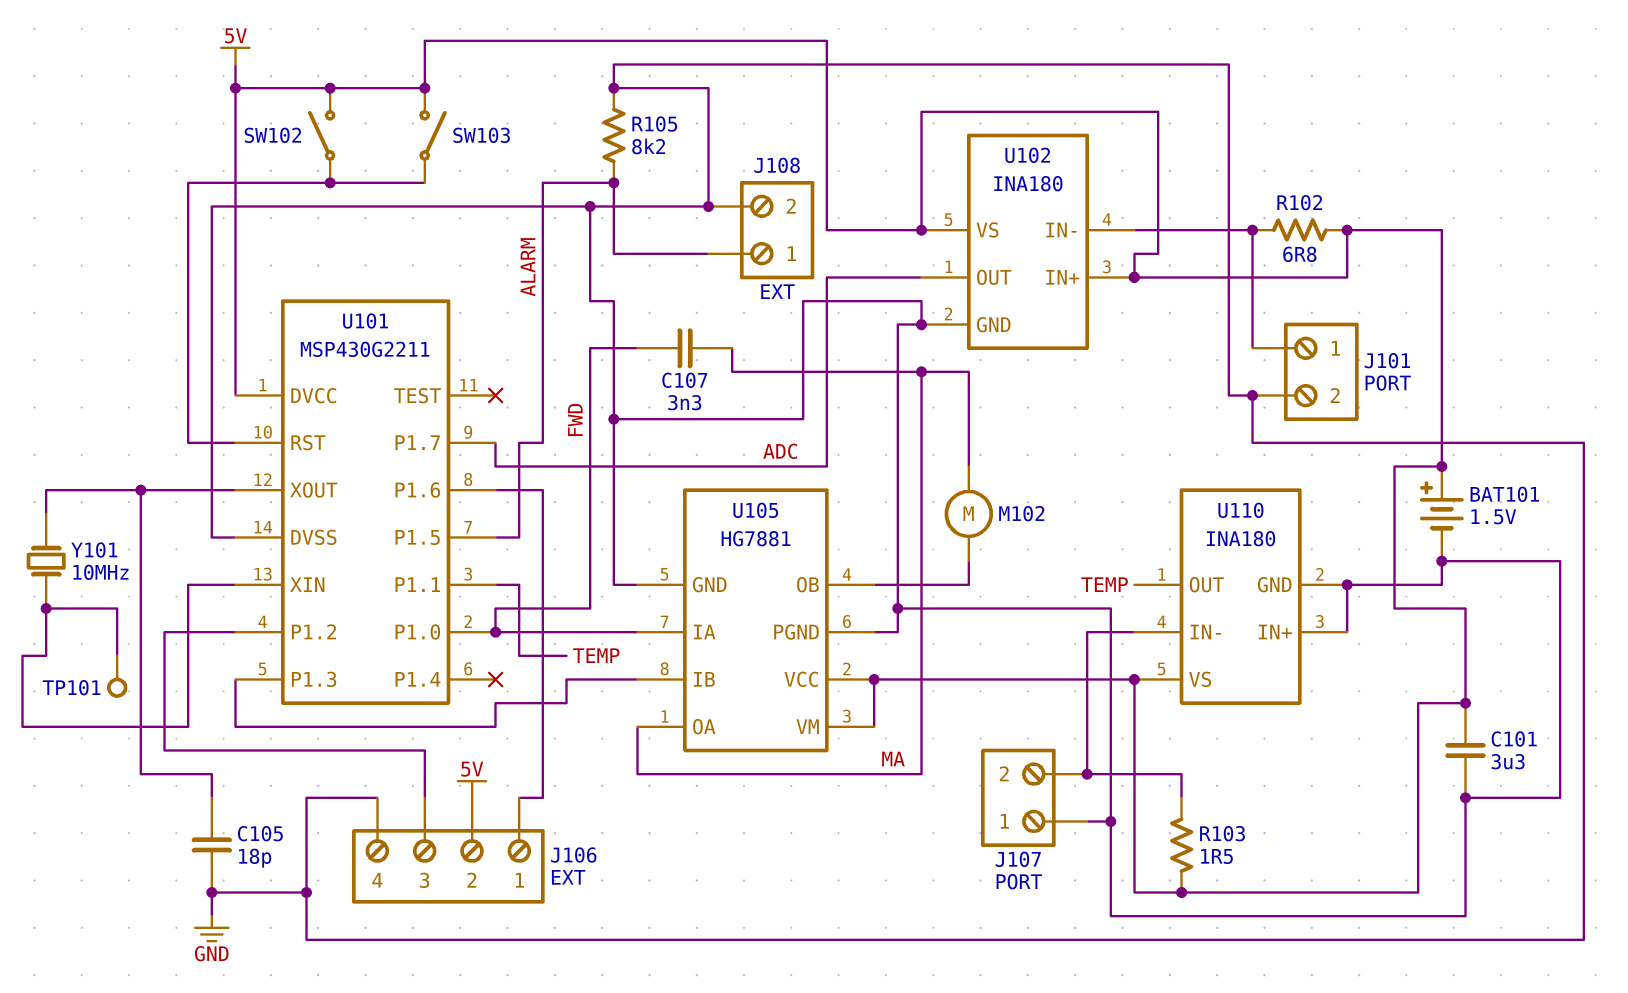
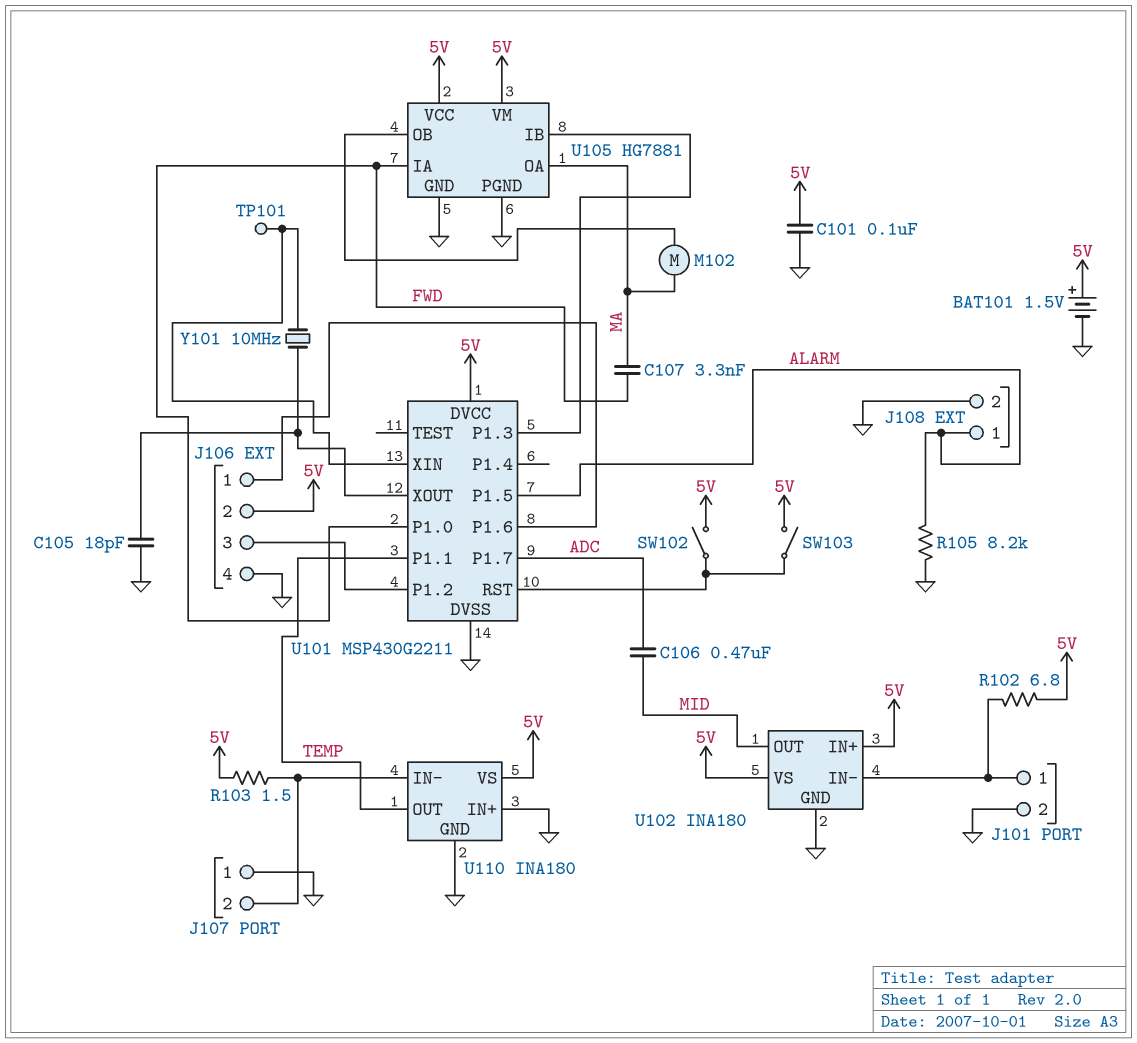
C101: 3.3uF (5V, GND) -> 100nF (5V, GND)
C106: none -> 470nF (ADC, MID)
U102 pin OUT: ADC -> MID

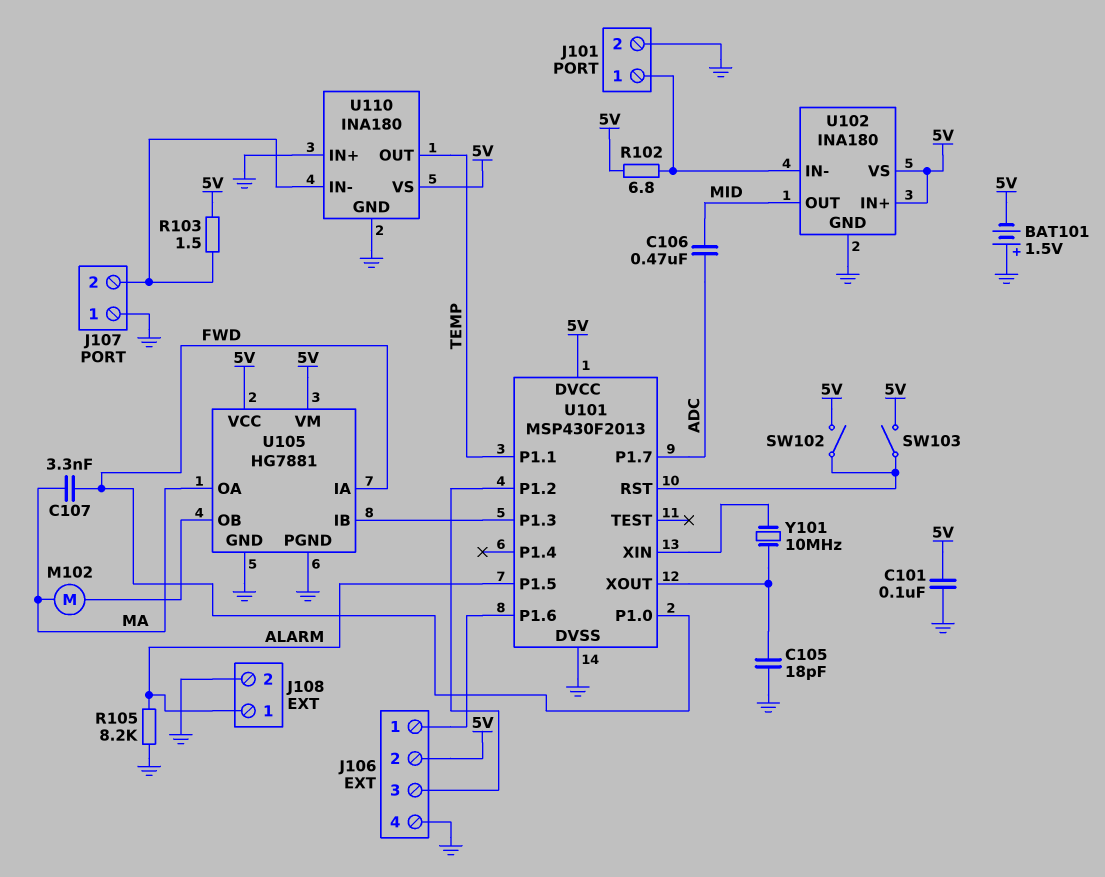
BAT101: 1.5V (plus 5V, minus GND) -> 1.5V (plus GND, minus 5V)
TP101: test point (U101/XIN) -> none
U101: MSP430G2211 -> MSP430F2013

